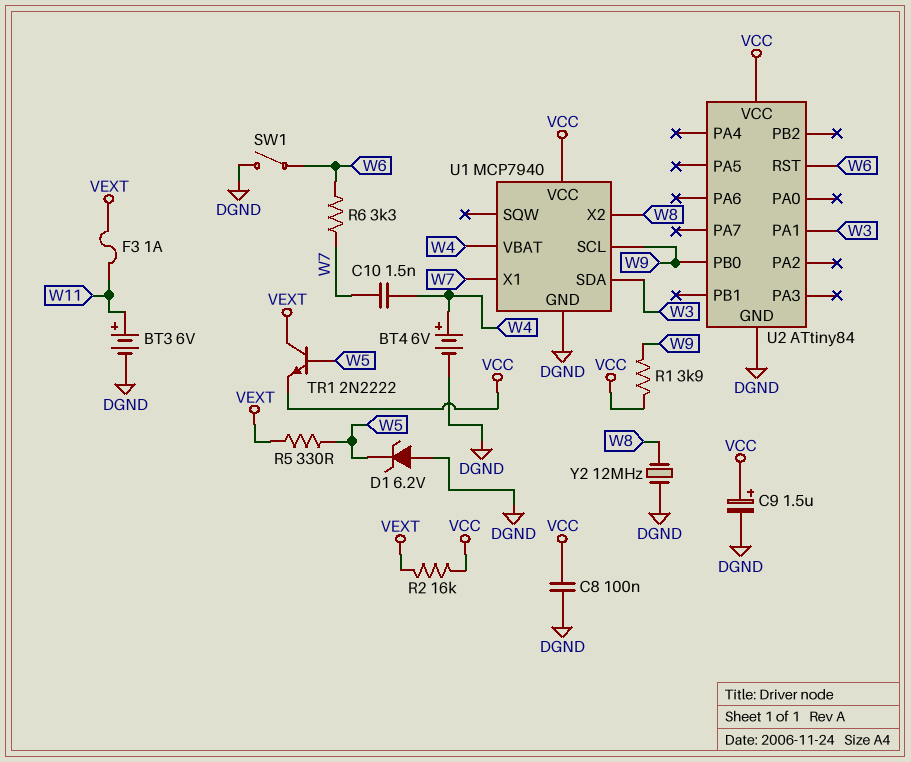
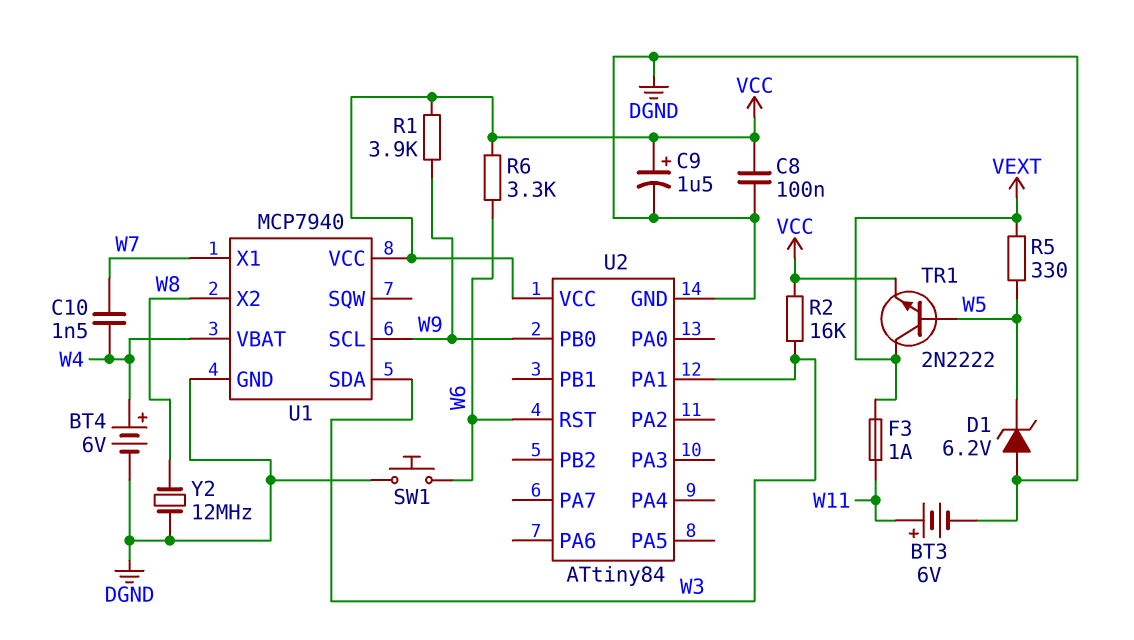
R2: 16k (VCC, VEXT) -> 16k (VCC, W3)
R6: 3.3k (W6, W7) -> 3.3k (VCC, W6)
SW1: switch (DGND, W6) -> button (DGND, W6)

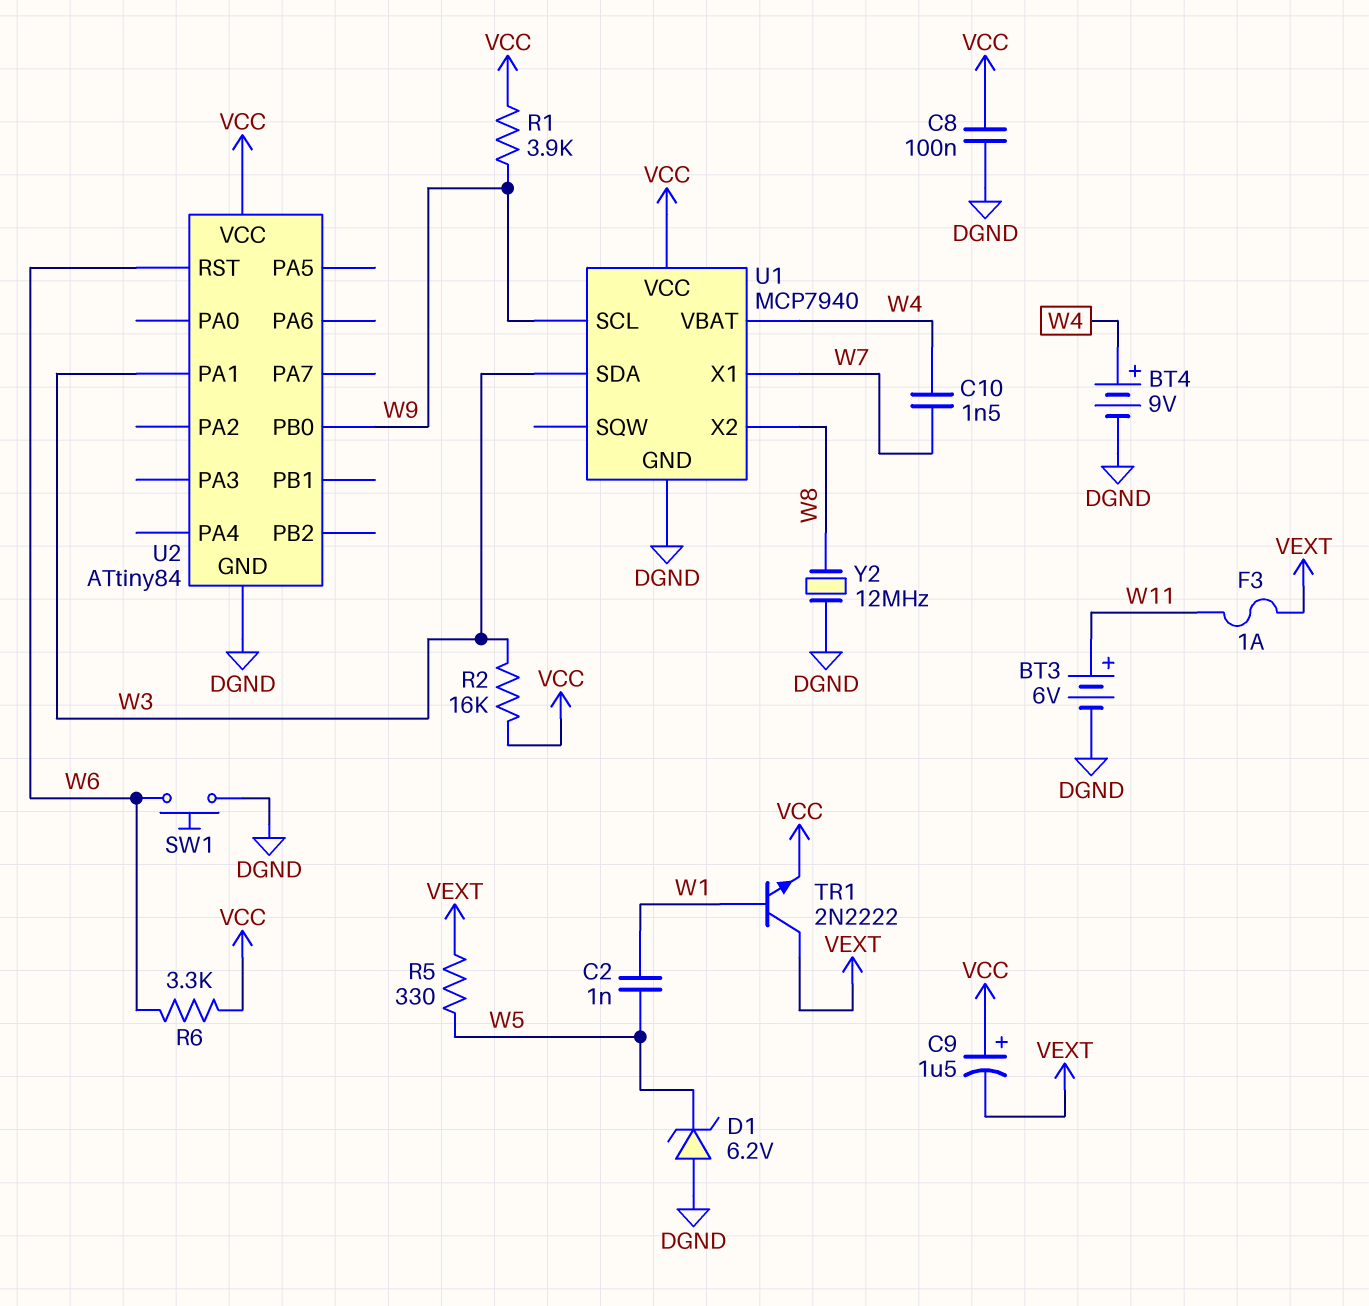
BT4: 6V (plus W4, minus DGND) -> 9V (plus W4, minus DGND)
C2: none -> 1nF (W1, W5)
C9: 1.5uF (plus VCC, minus DGND) -> 1.5uF (plus VCC, minus VEXT)
TR1: NPN 2N2222 (B W5, C VEXT, E VCC) -> NPN 2N2222 (B W1, C VEXT, E VCC)

